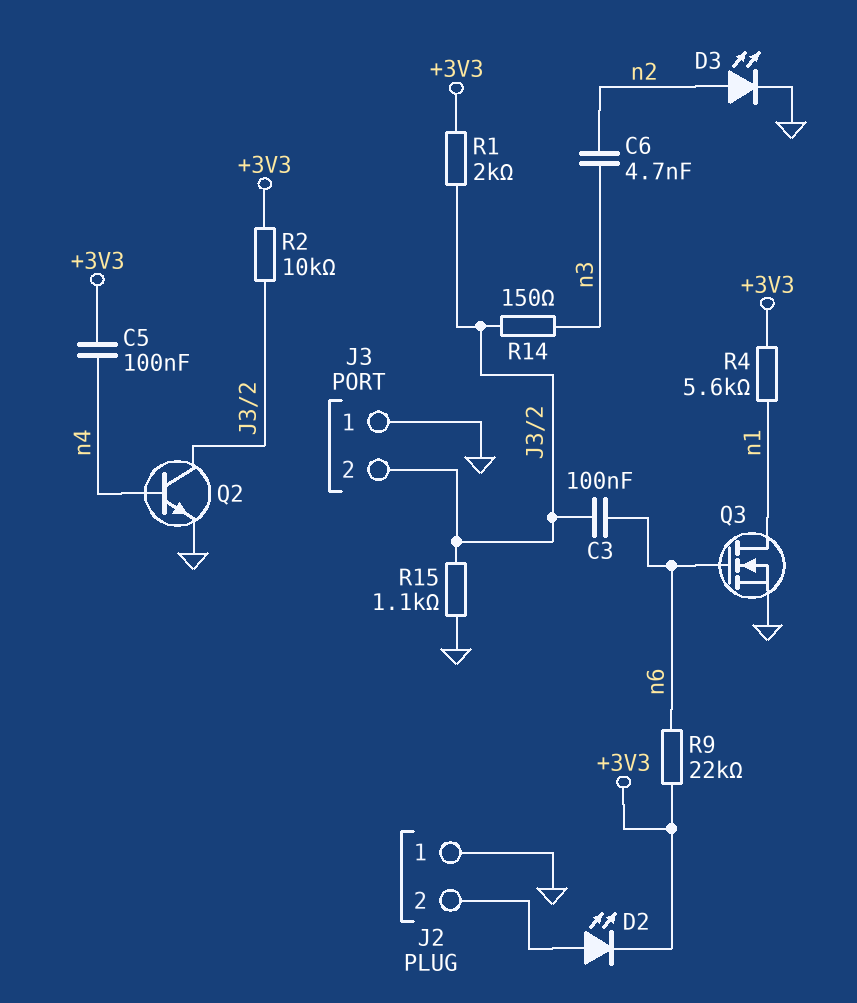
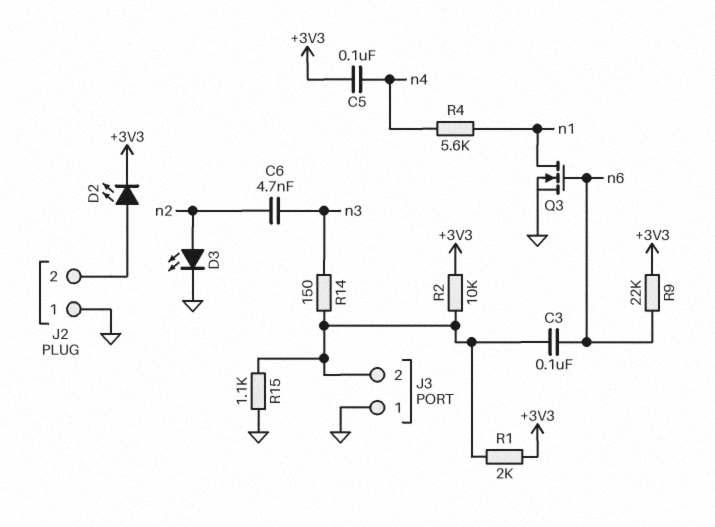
Q2: NPN (B n4, C J3/2, E GND) -> none
R4: 5.6k (+3V3, n1) -> 5.6k (n1, n4)

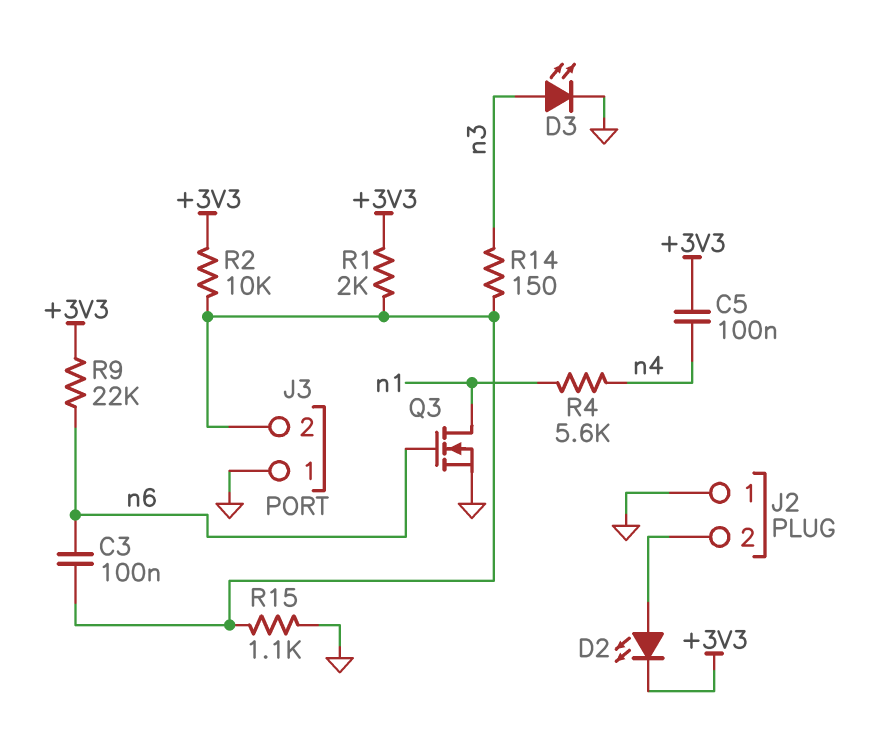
C6: 4.7nF (n2, n3) -> none
D3: LED (A n2, K GND) -> LED (A n3, K GND)

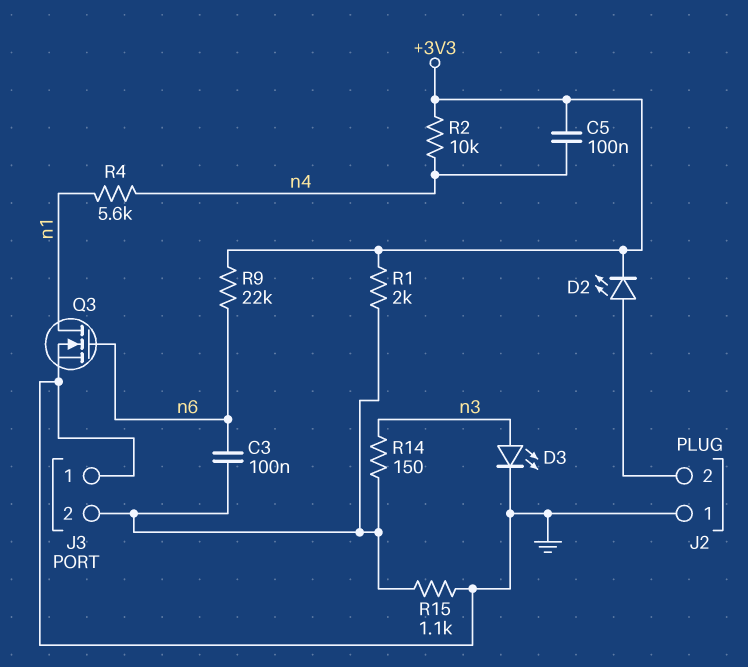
R2: 10k (+3V3, J3/2) -> 10k (+3V3, n4)

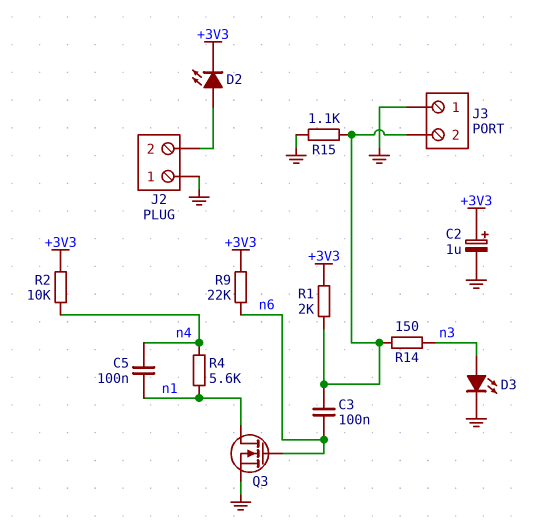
C2: none -> 1uF (plus +3V3, minus GND)
C5: 100nF (+3V3, n4) -> 100nF (n1, n4)

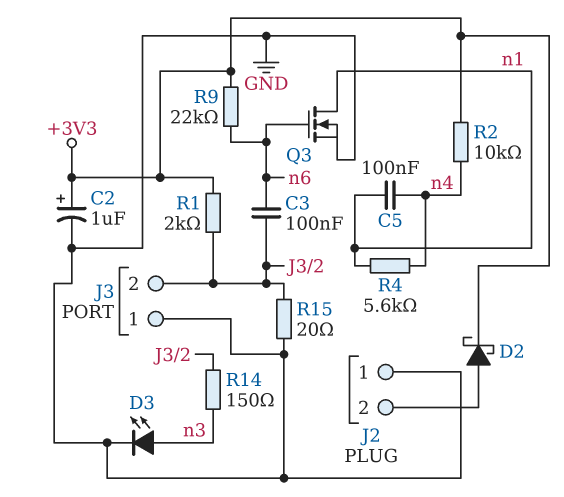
D2: LED (A J2/2, K +3V3) -> schottky (A J2/2, K +3V3)
R15: 1.1k (GND, J3/2) -> 20 (GND, J3/2)

